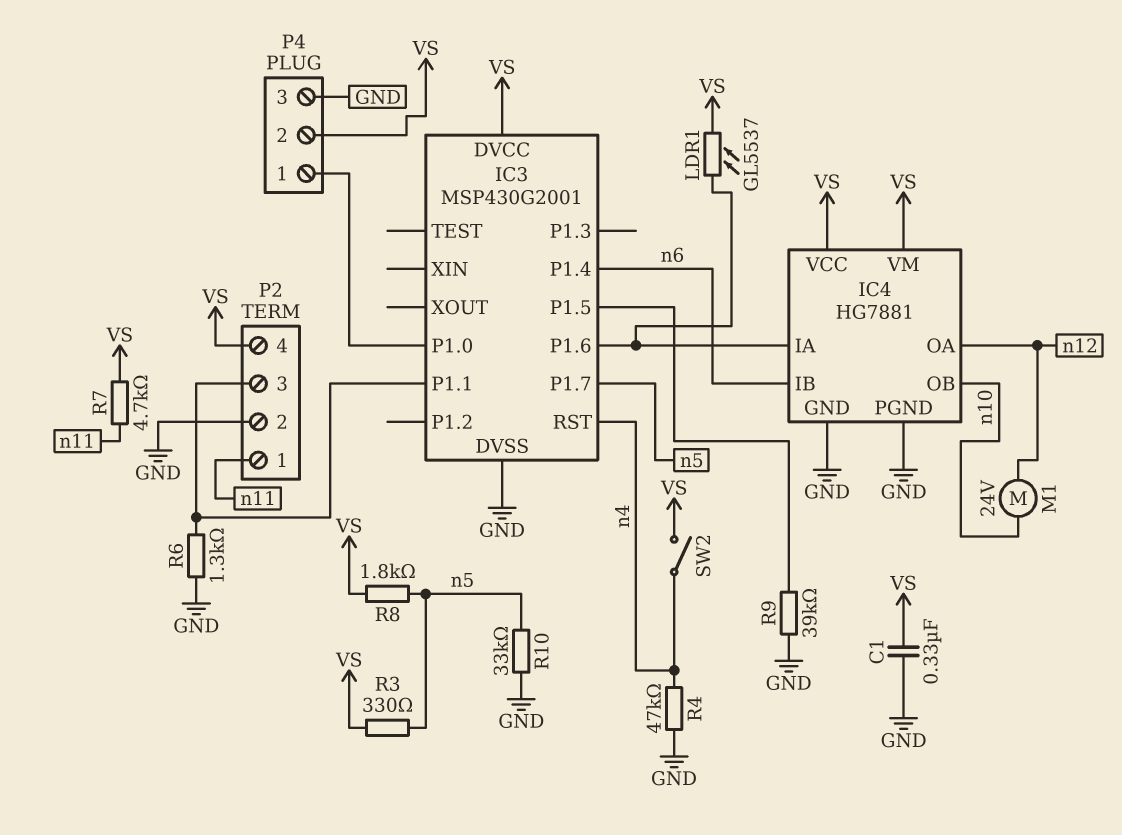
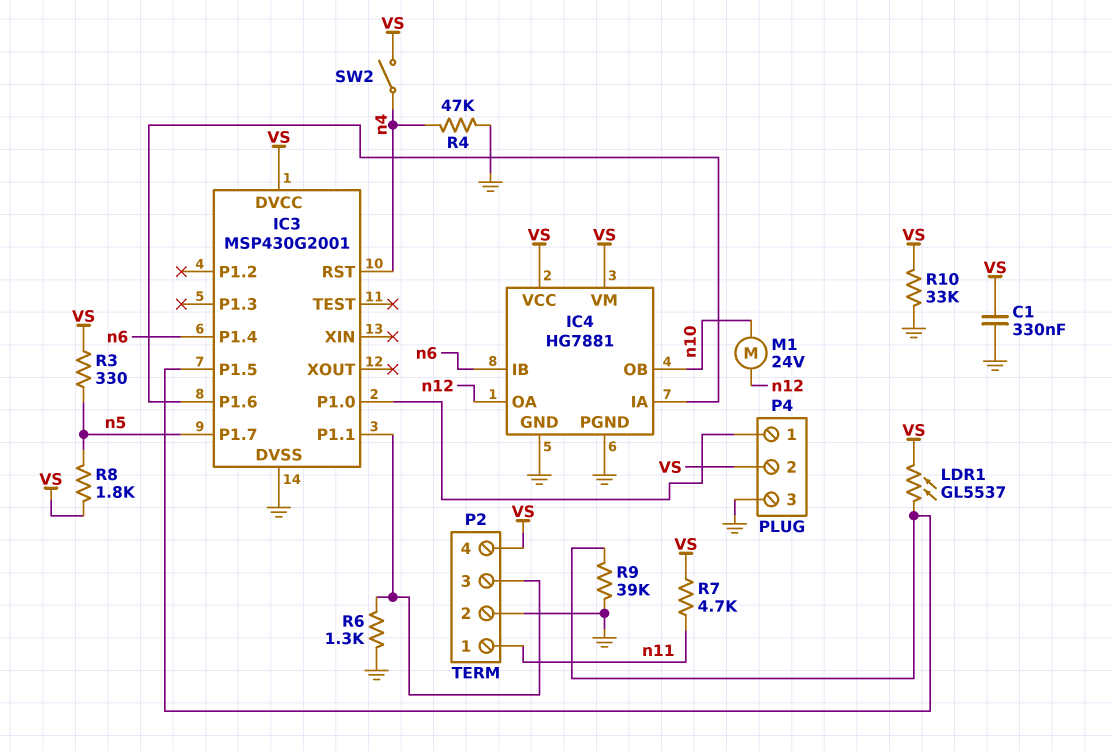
LDR1: GL5537 (IC3/P1.6, VS) -> GL5537 (IC3/P1.5, VS)
R10: 33k (GND, n5) -> 33k (GND, VS)

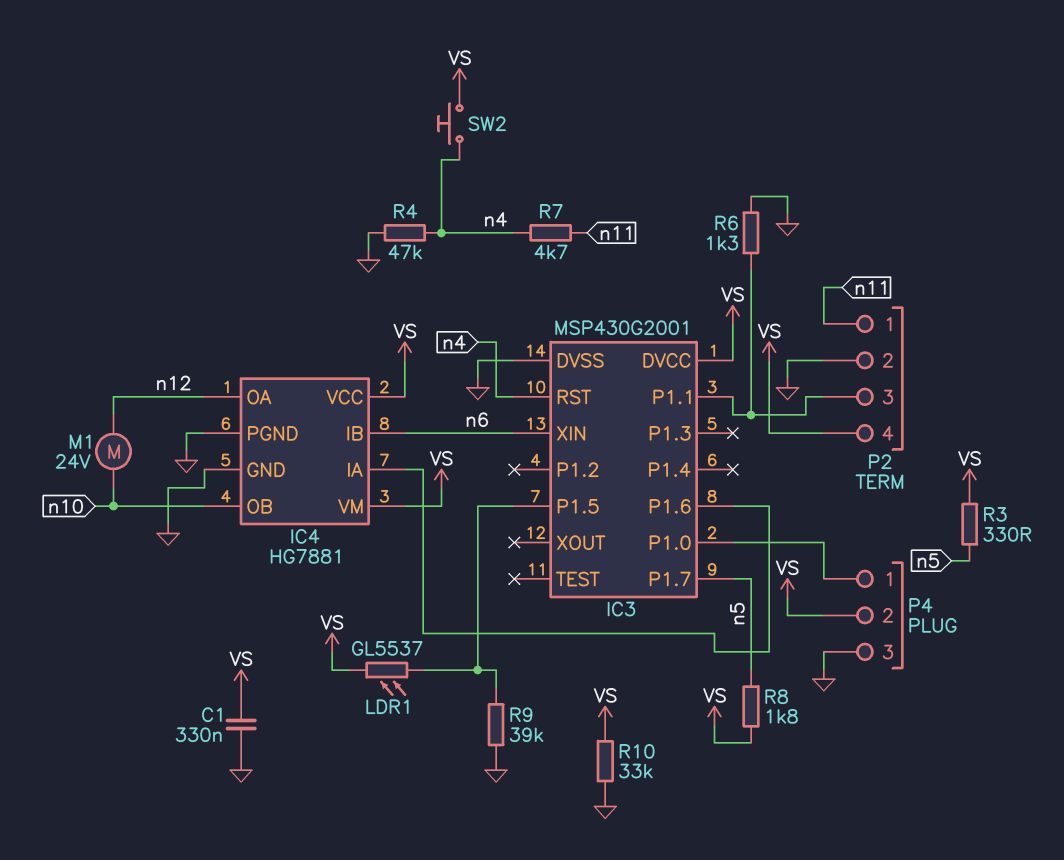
IC3 pin P1.4: n6 -> none
IC3 pin XIN: none -> n6
R7: 4.7k (VS, n11) -> 4.7k (n4, n11)
SW2: switch (VS, n4) -> button (VS, n4)

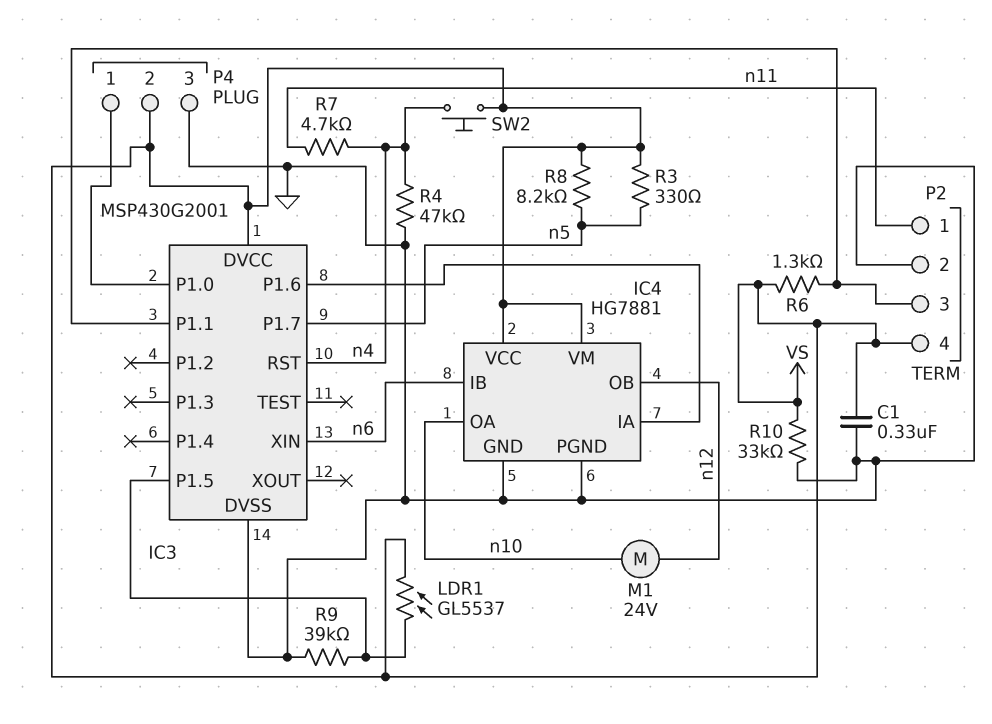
IC4 pin OA: n12 -> n10
IC4 pin OB: n10 -> n12
R6: 1.3k (GND, IC3/P1.1) -> 1.3k (IC3/P1.1, VS)
R8: 1.8k (VS, n5) -> 8.2k (VS, n5)

